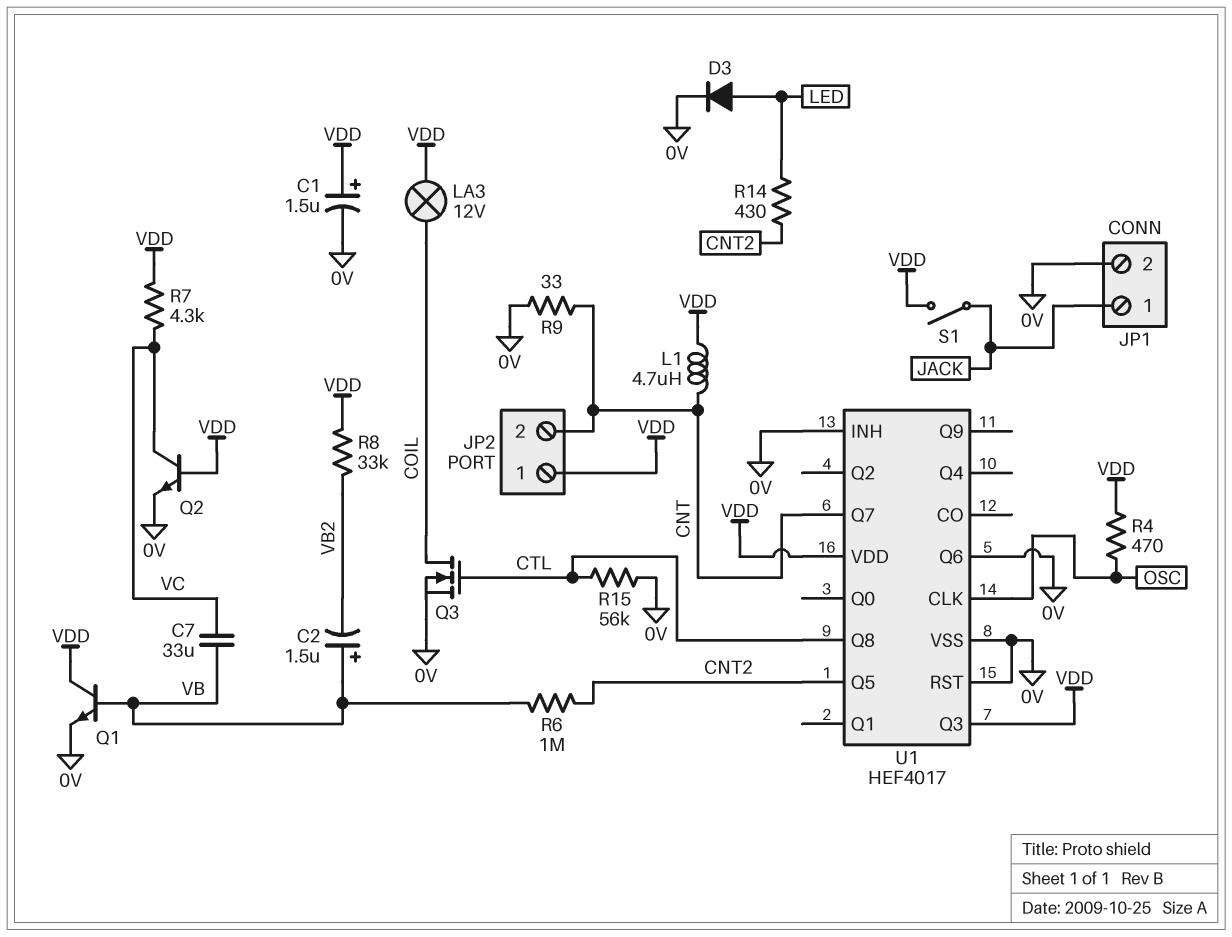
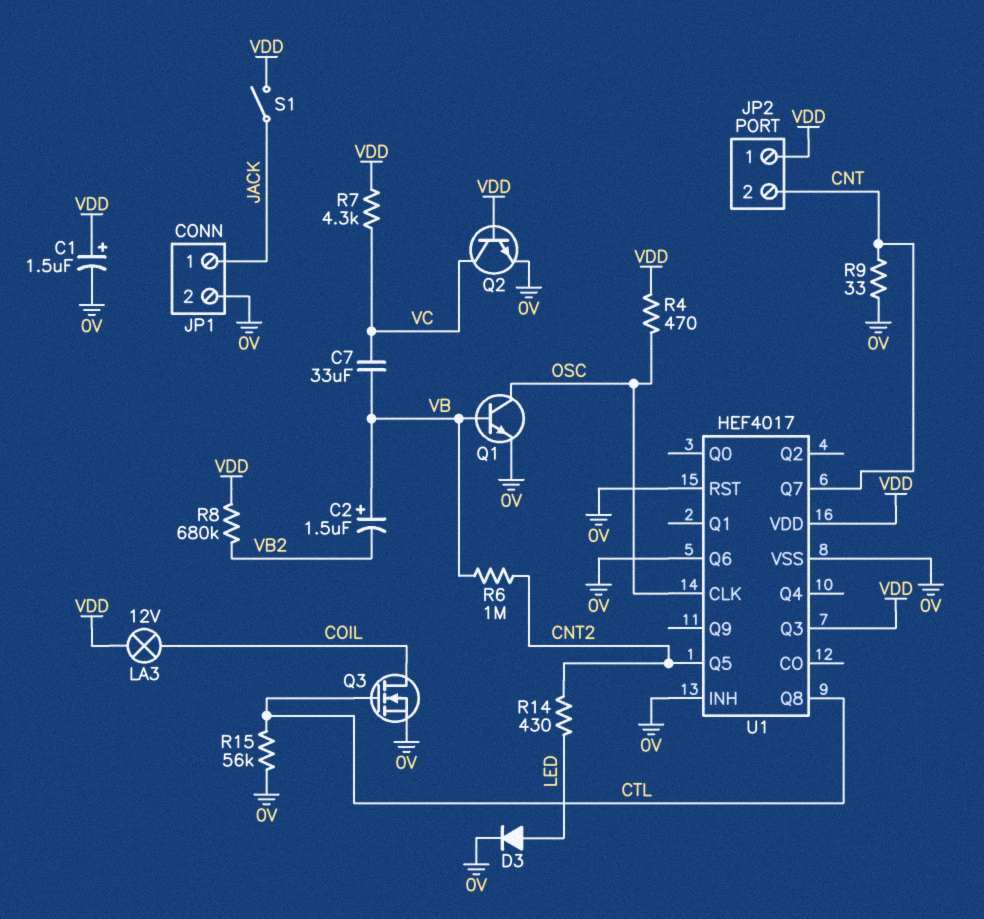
L1: 4.7uH (CNT, VDD) -> none
Q1: NPN (B VB, C VDD, E 0V) -> NPN (B VB, C OSC, E 0V)
R8: 33k (VB2, VDD) -> 680k (VB2, VDD)

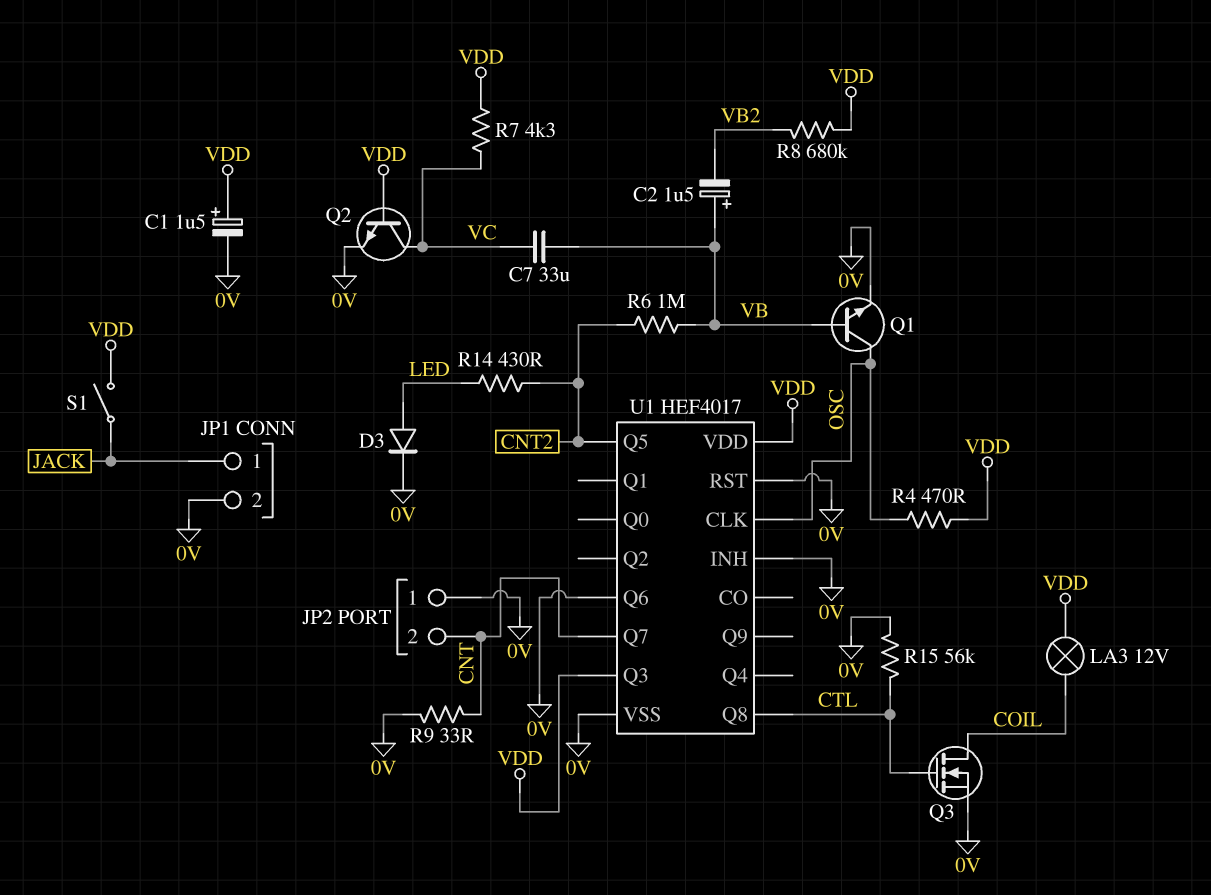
JP2 pin 1: VDD -> 0V

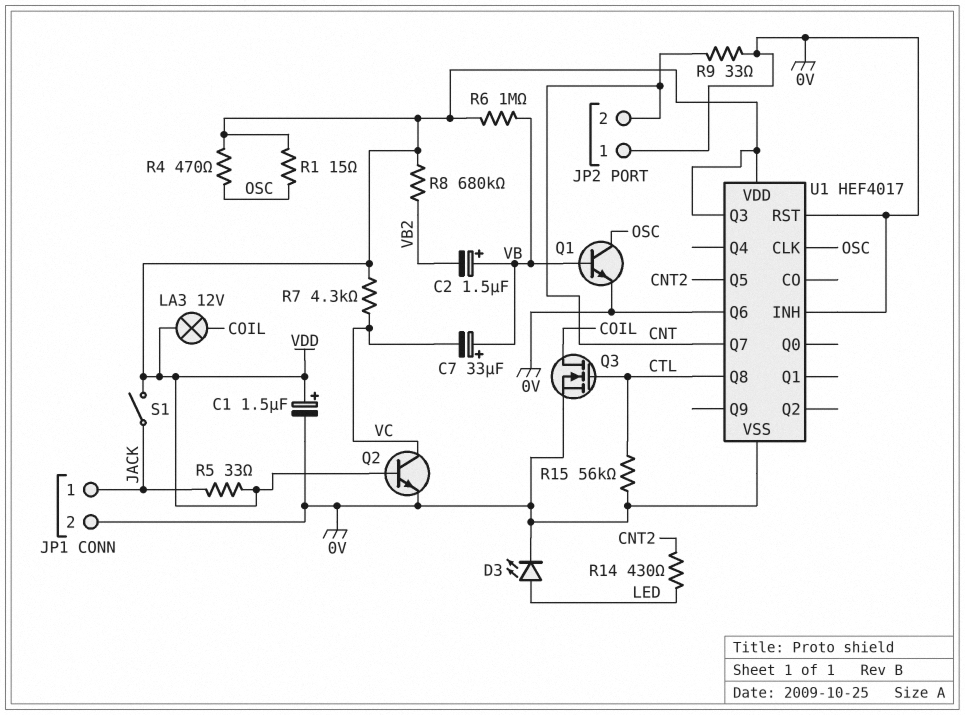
C7: 33uF (VB, VC) -> 33uF (plus VB, minus VC)
D3: diode (A LED, K 0V) -> LED (A LED, K 0V)
R1: none -> 15 (OSC, VDD)
R5: none -> 33 (JACK, VDD)
R6: 1M (CNT2, VB) -> 1M (VB, VDD)

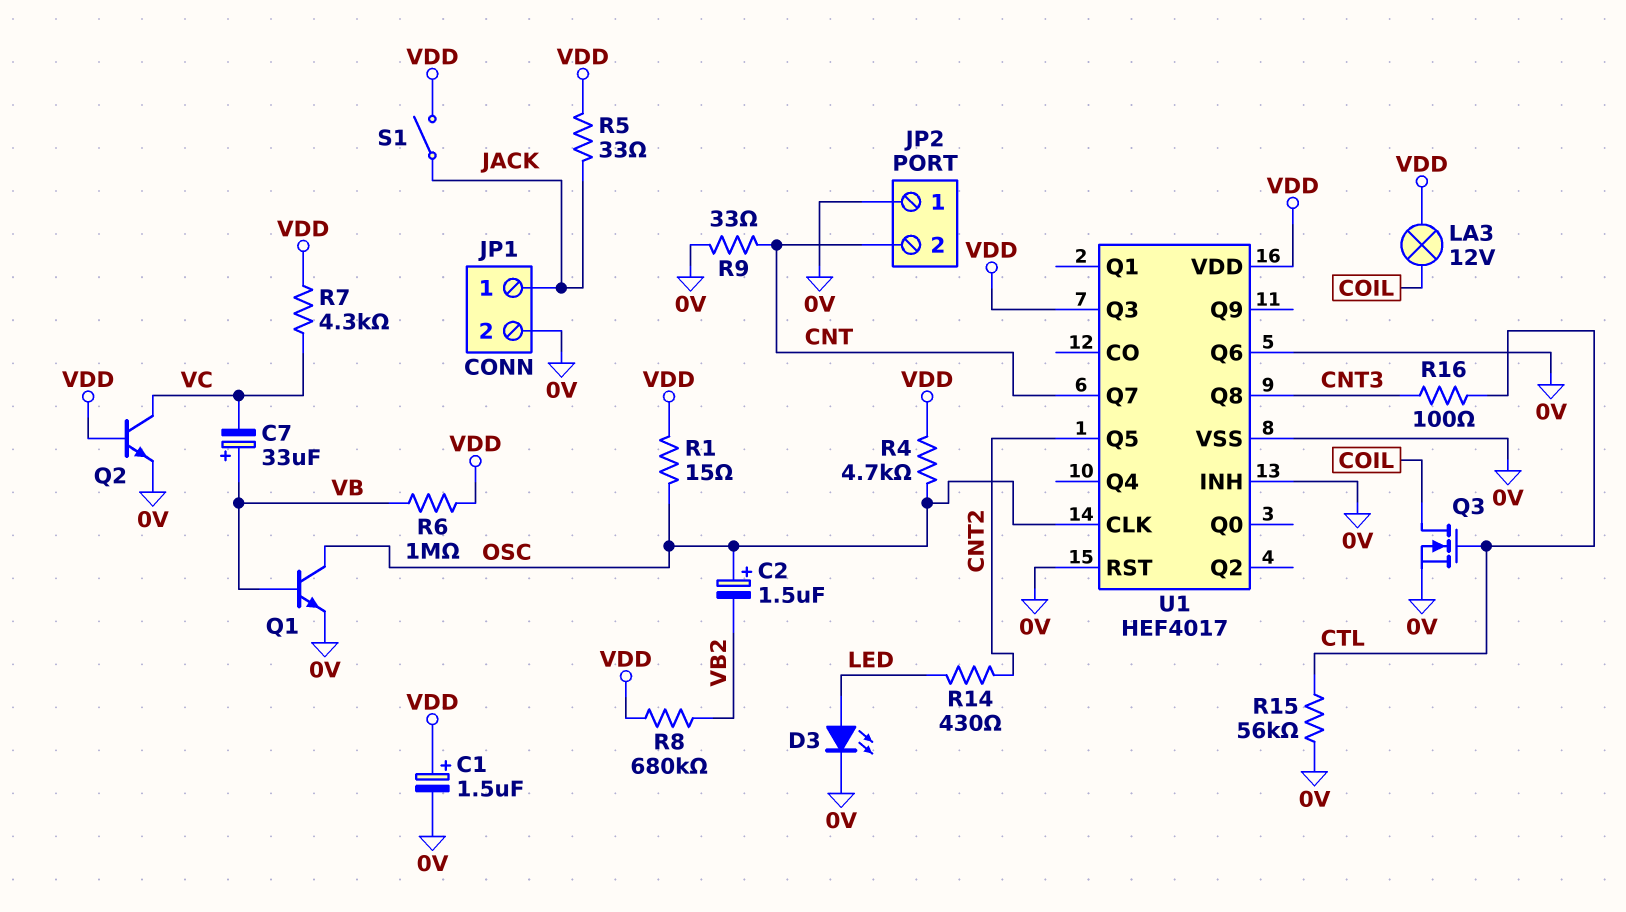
C2: 1.5uF (plus VB, minus VB2) -> 1.5uF (plus OSC, minus VB2)
R4: 470 (OSC, VDD) -> 4.7k (OSC, VDD)
R16: none -> 100 (CNT3, CTL)
U1 pin Q8: CTL -> CNT3

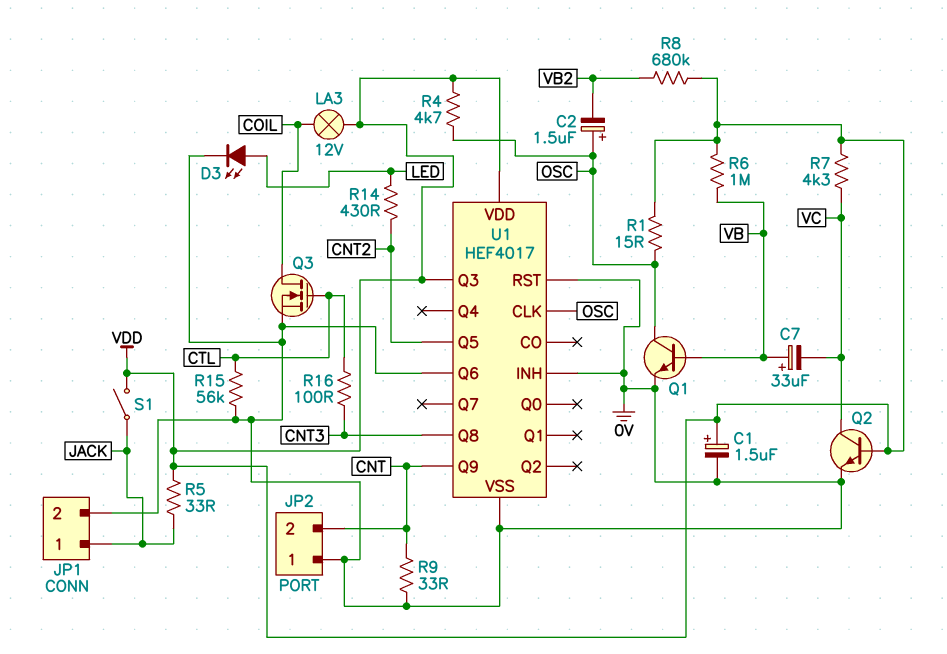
U1 pin Q7: CNT -> none
U1 pin Q9: none -> CNT

